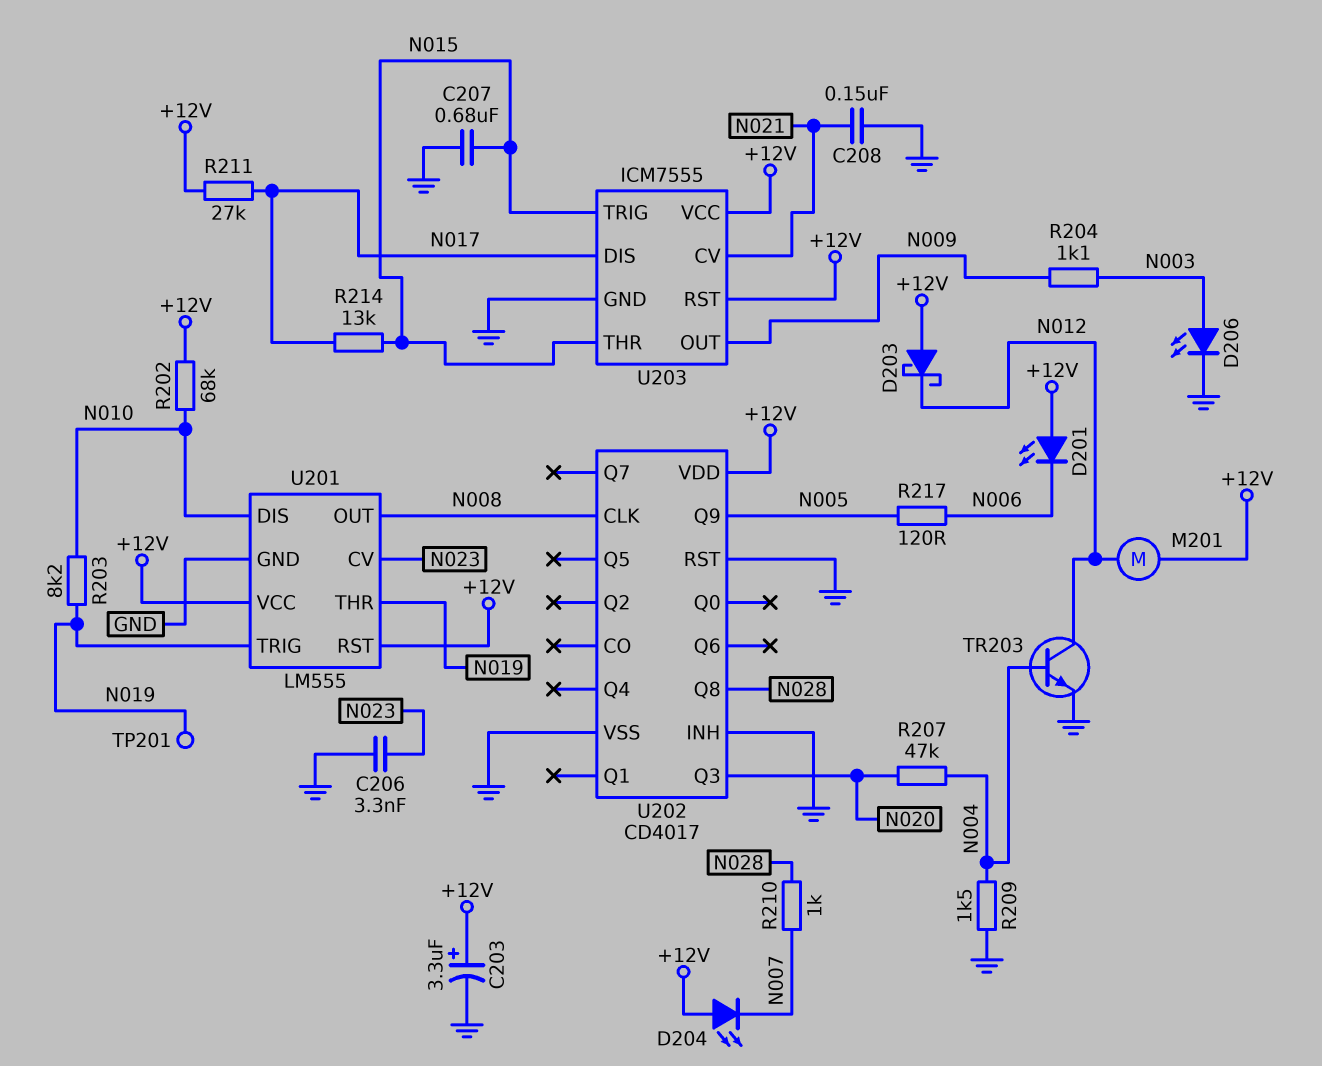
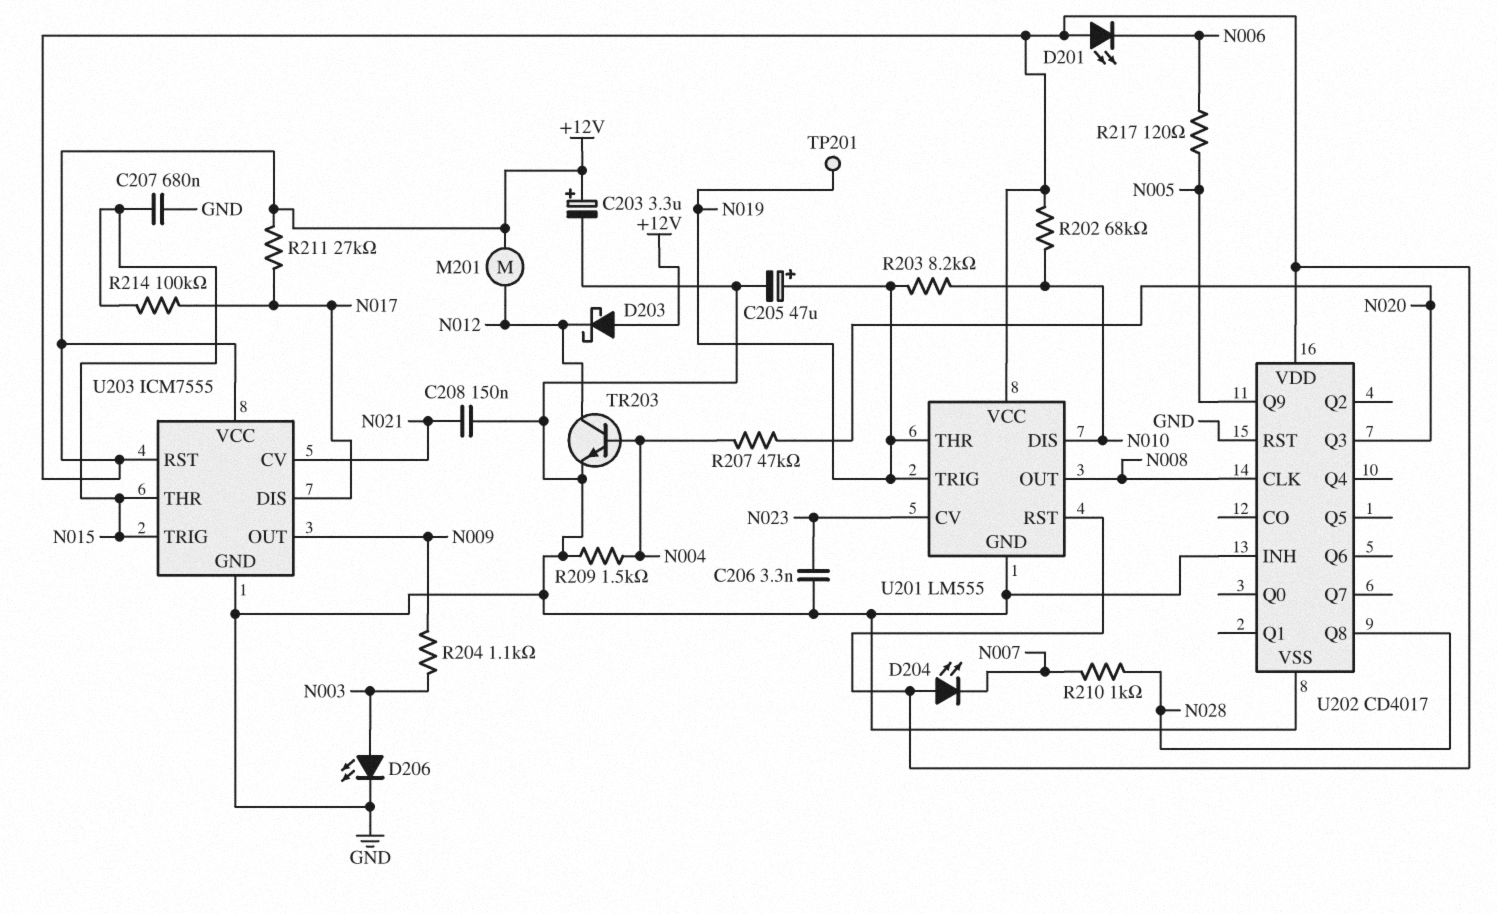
C205: none -> 47uF (plus N019, minus GND)
R214: 13k (N015, N017) -> 100k (N015, N017)

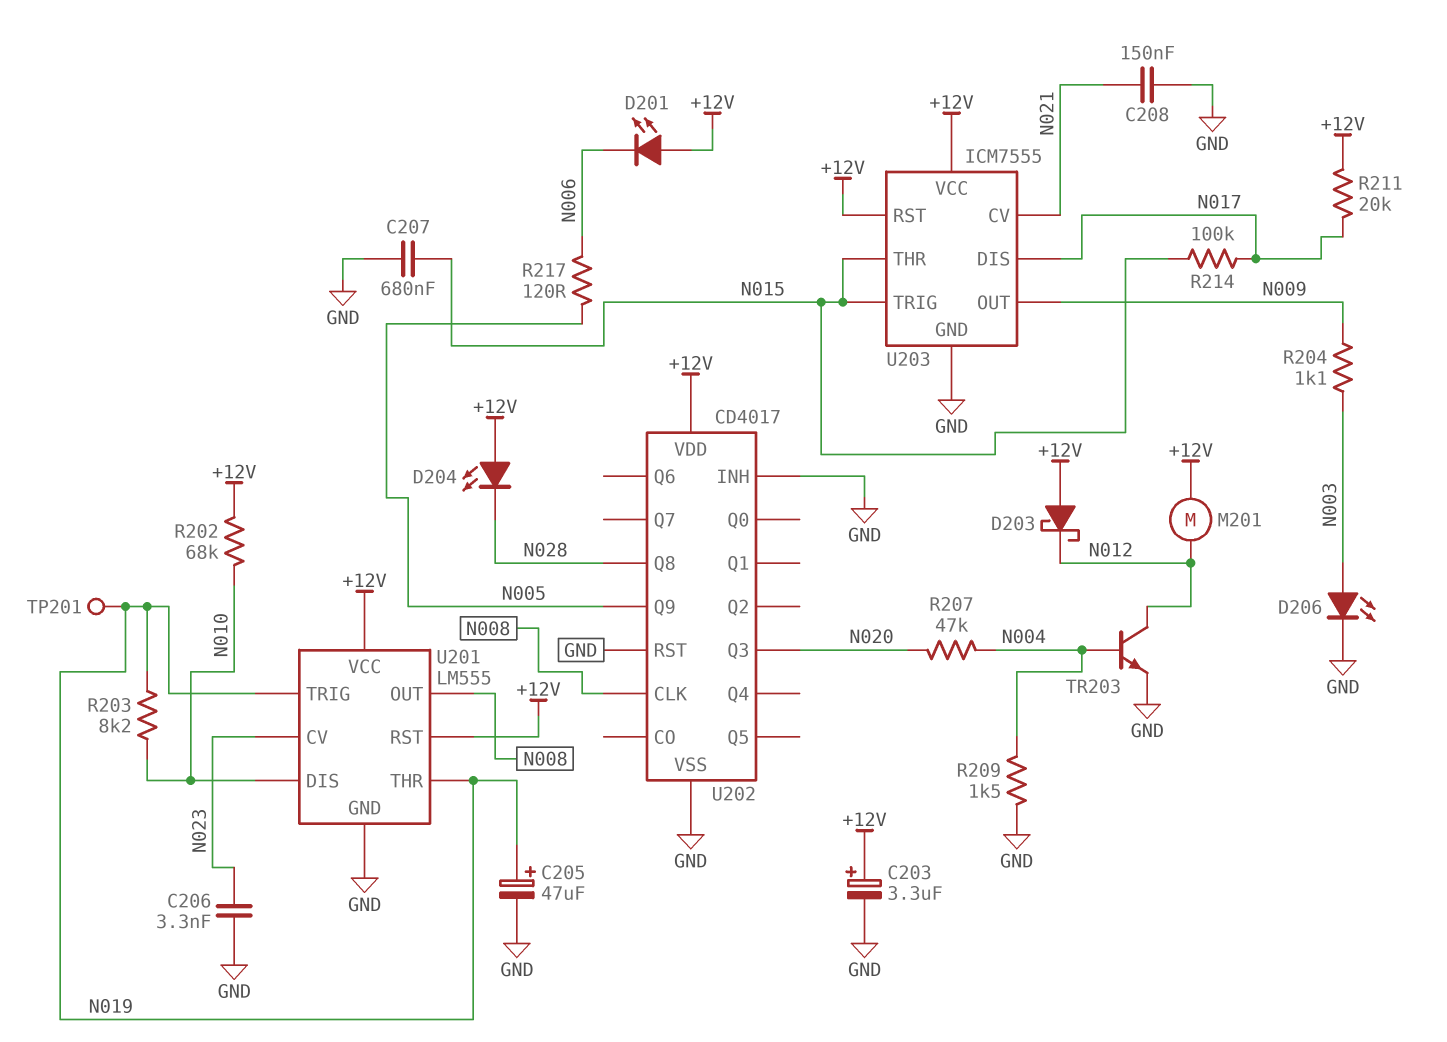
D204: LED (A +12V, K N007) -> LED (A +12V, K N028)
R210: 1k (N007, N028) -> none
R211: 27k (+12V, N017) -> 20k (+12V, N017)

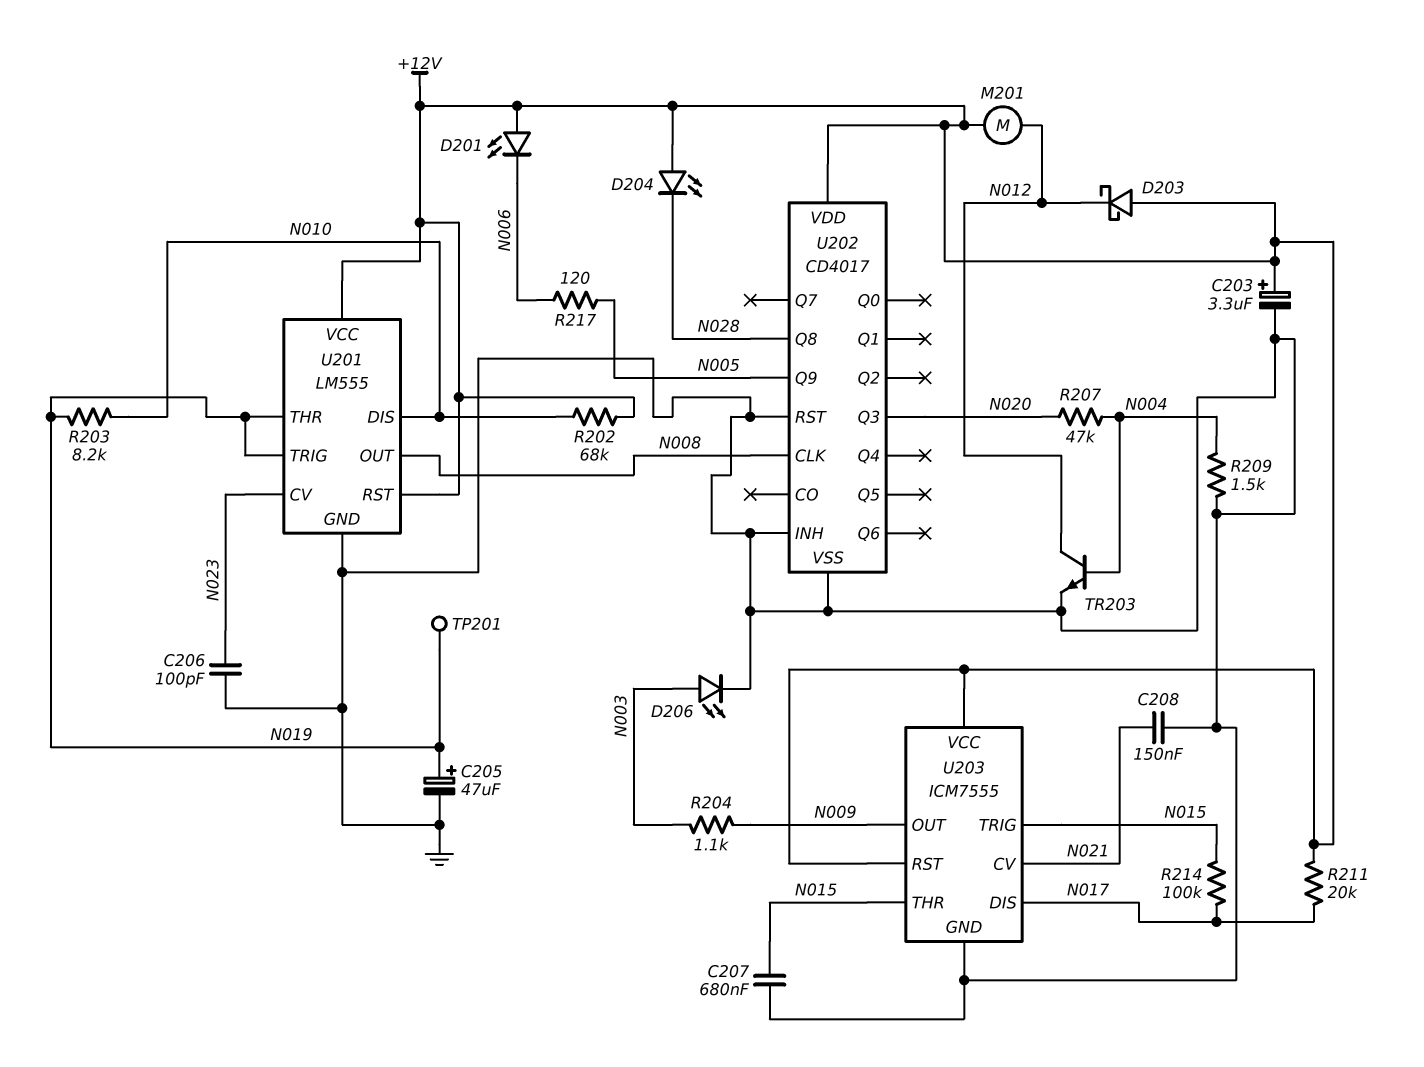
C206: 3.3nF (GND, N023) -> 100pF (GND, N023)

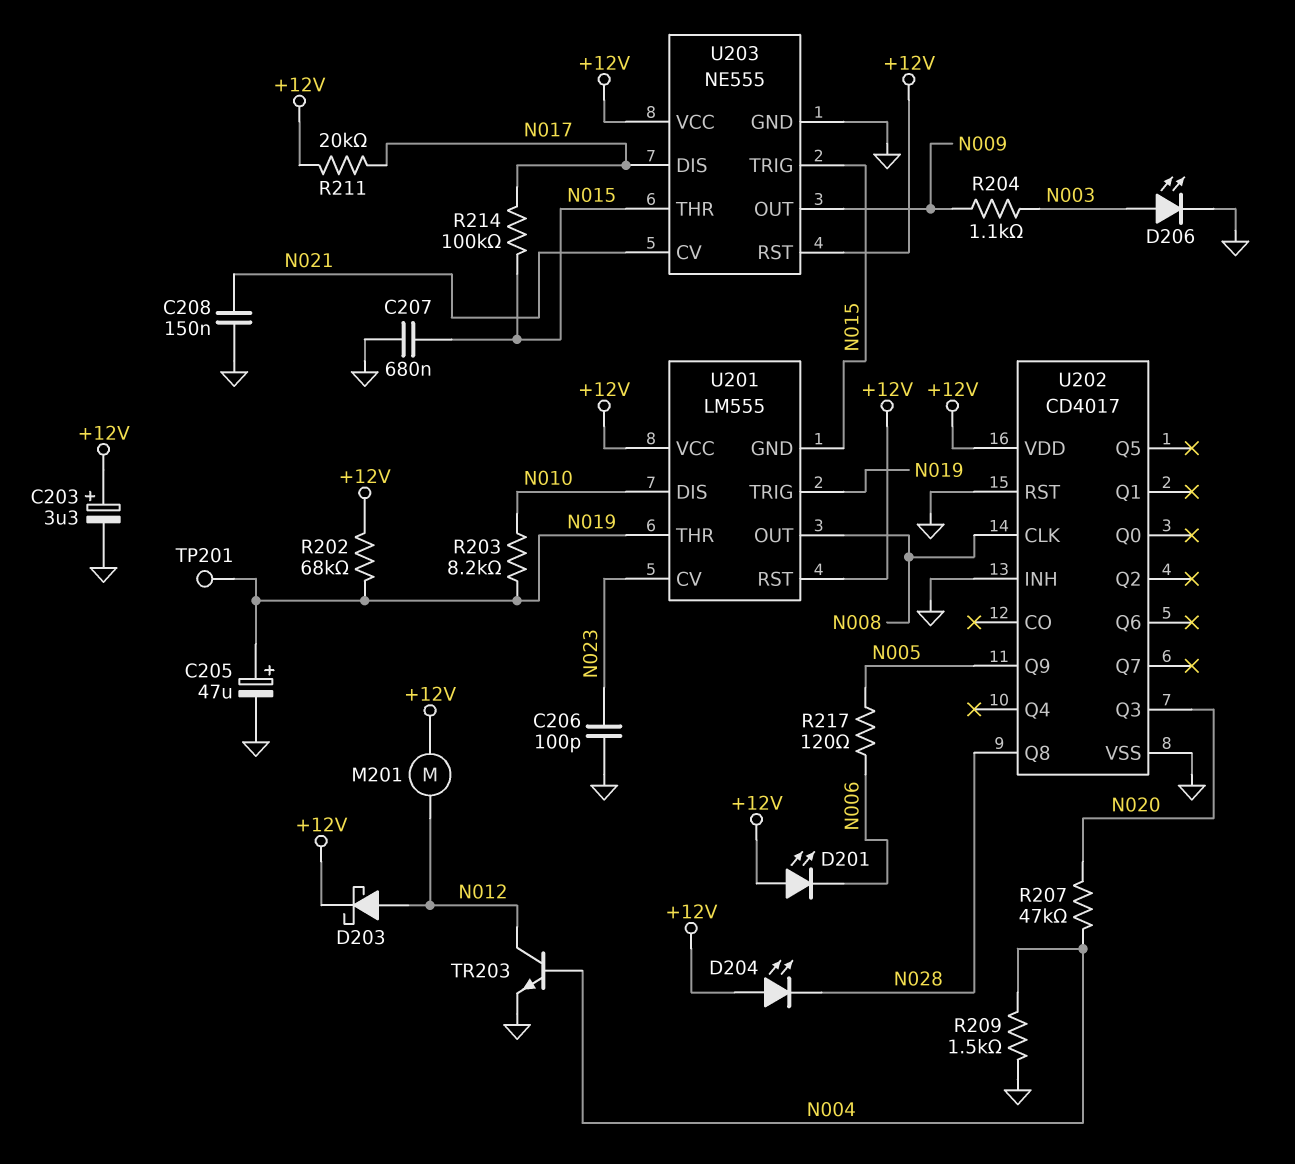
D203: schottky (A +12V, K N012) -> schottky (A N012, K +12V)
R202: 68k (+12V, N010) -> 68k (+12V, N019)
U201 pin GND: GND -> N015
U203: ICM7555 -> NE555

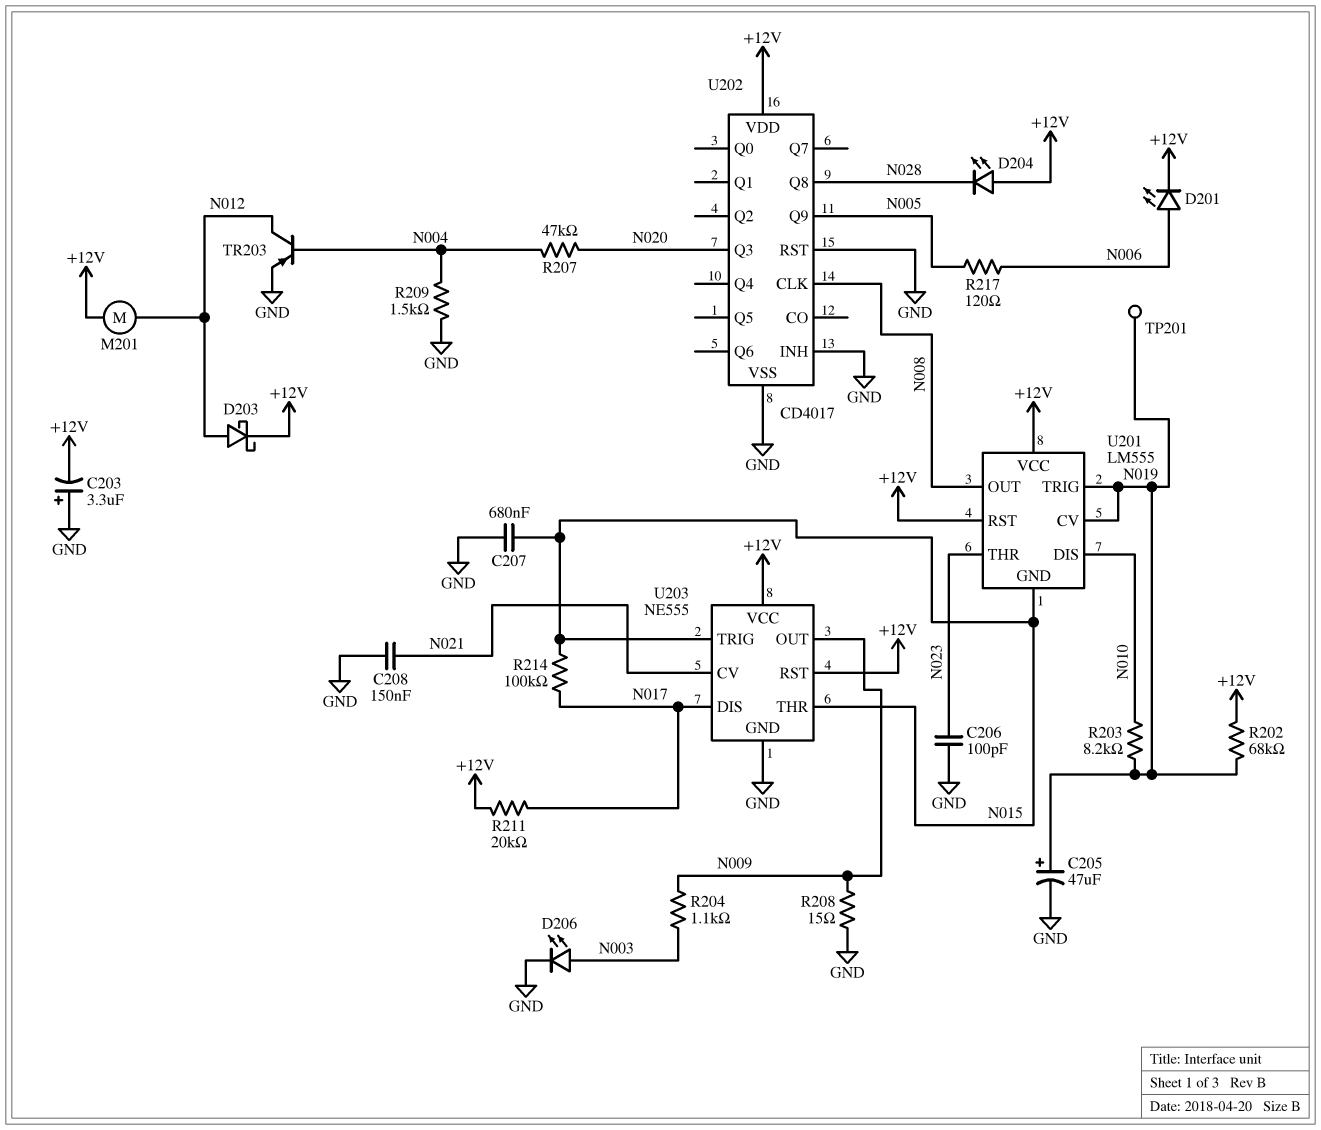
C203: 3.3uF (plus +12V, minus GND) -> 3.3uF (plus GND, minus +12V)
D201: LED (A +12V, K N006) -> LED (A N006, K +12V)
R208: none -> 15 (GND, N009)
TR203: NPN (B N004, C N012, E GND) -> PNP (B N004, C N012, E GND)
U201 pin CV: N023 -> N019
U201 pin THR: N019 -> N023

